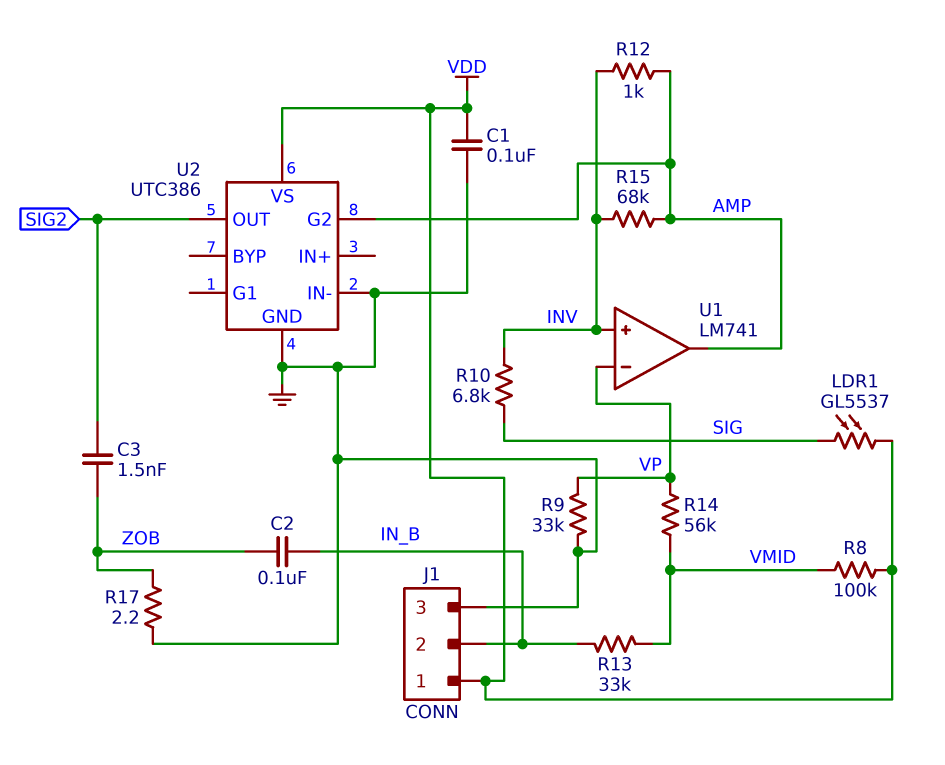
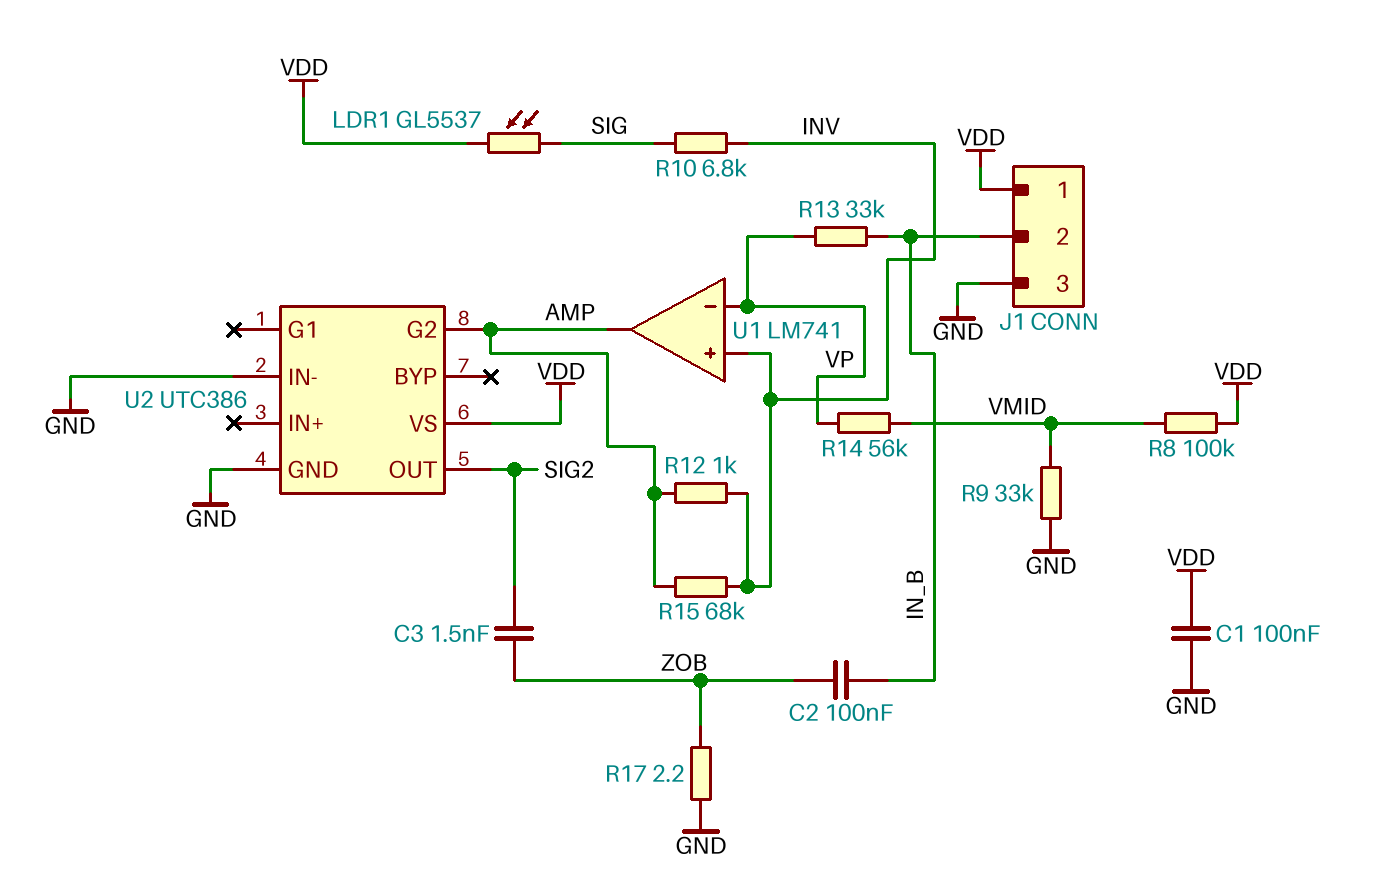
R9: 33k (GND, VP) -> 33k (GND, VMID)
R13: 33k (IN_B, VMID) -> 33k (IN_B, VP)

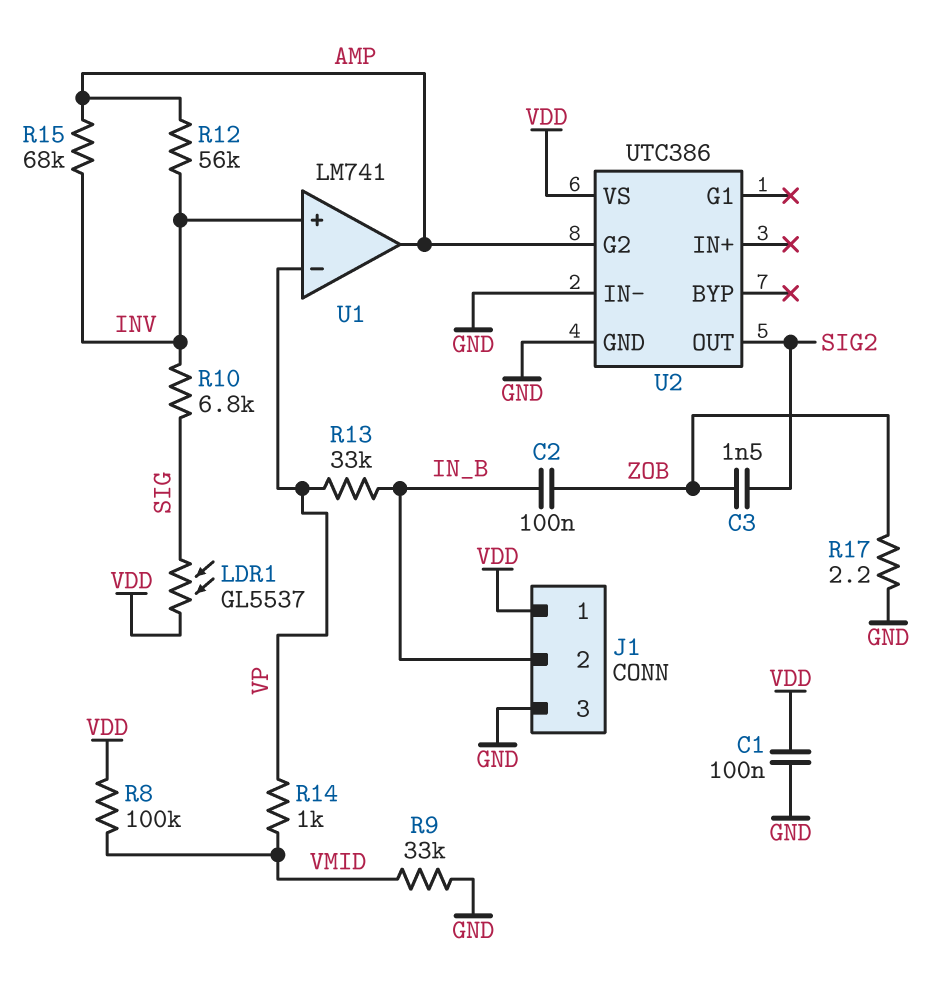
R12: 1k (AMP, INV) -> 56k (AMP, INV)
R14: 56k (VMID, VP) -> 1k (VMID, VP)

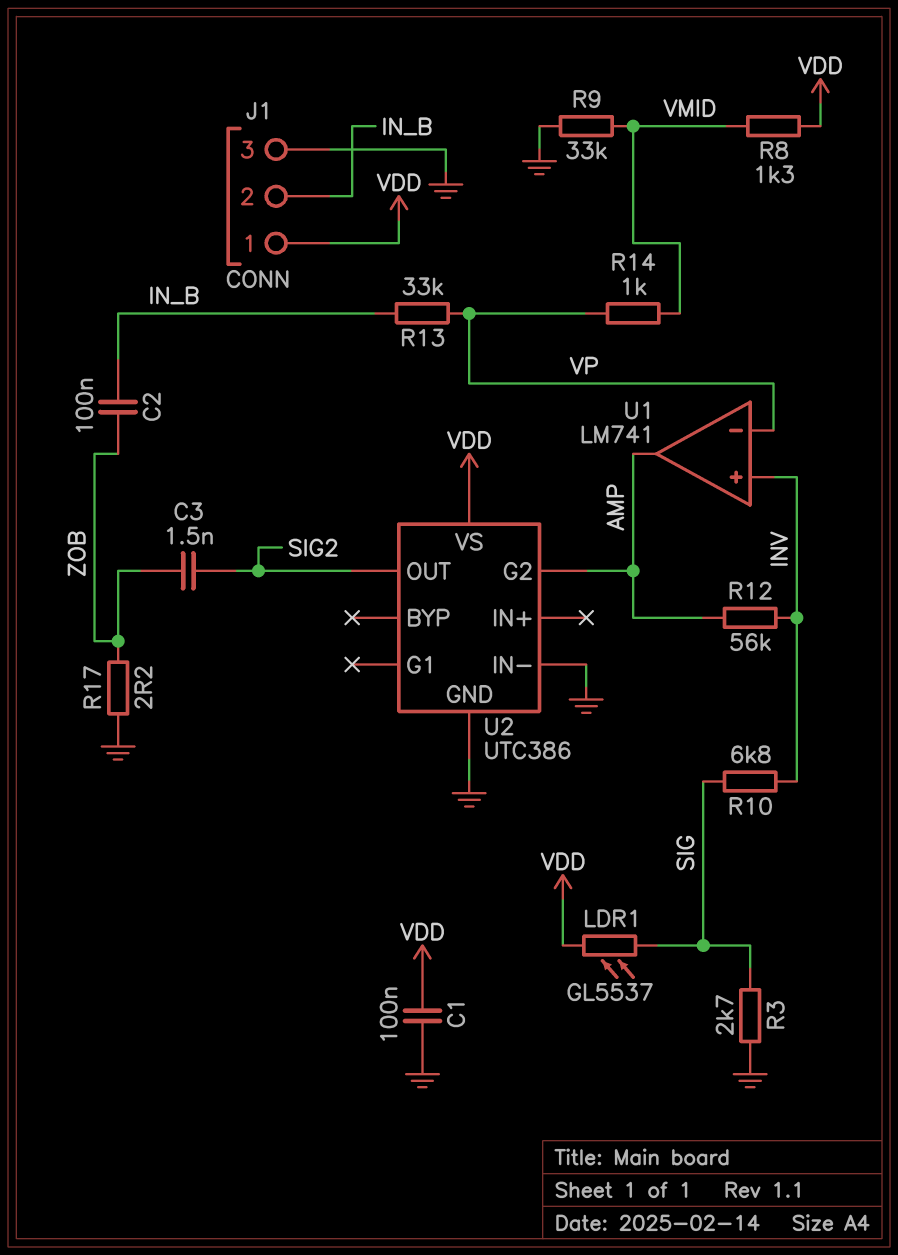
R3: none -> 2.7k (GND, SIG)
R8: 100k (VDD, VMID) -> 1.3k (VDD, VMID)
R15: 68k (AMP, INV) -> none

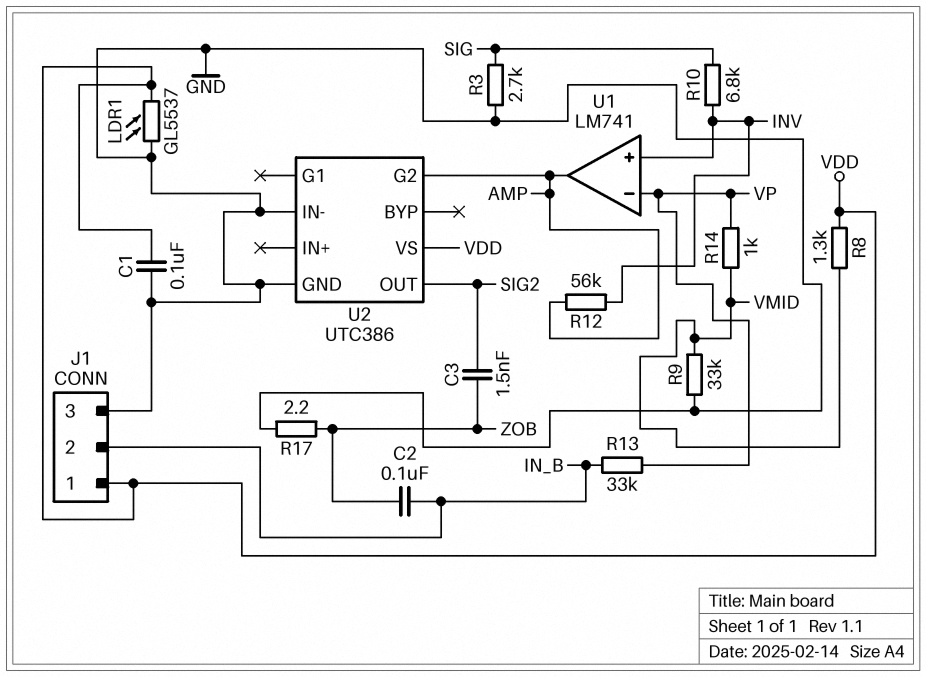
LDR1: GL5537 (SIG, VDD) -> GL5537 (GND, VDD)

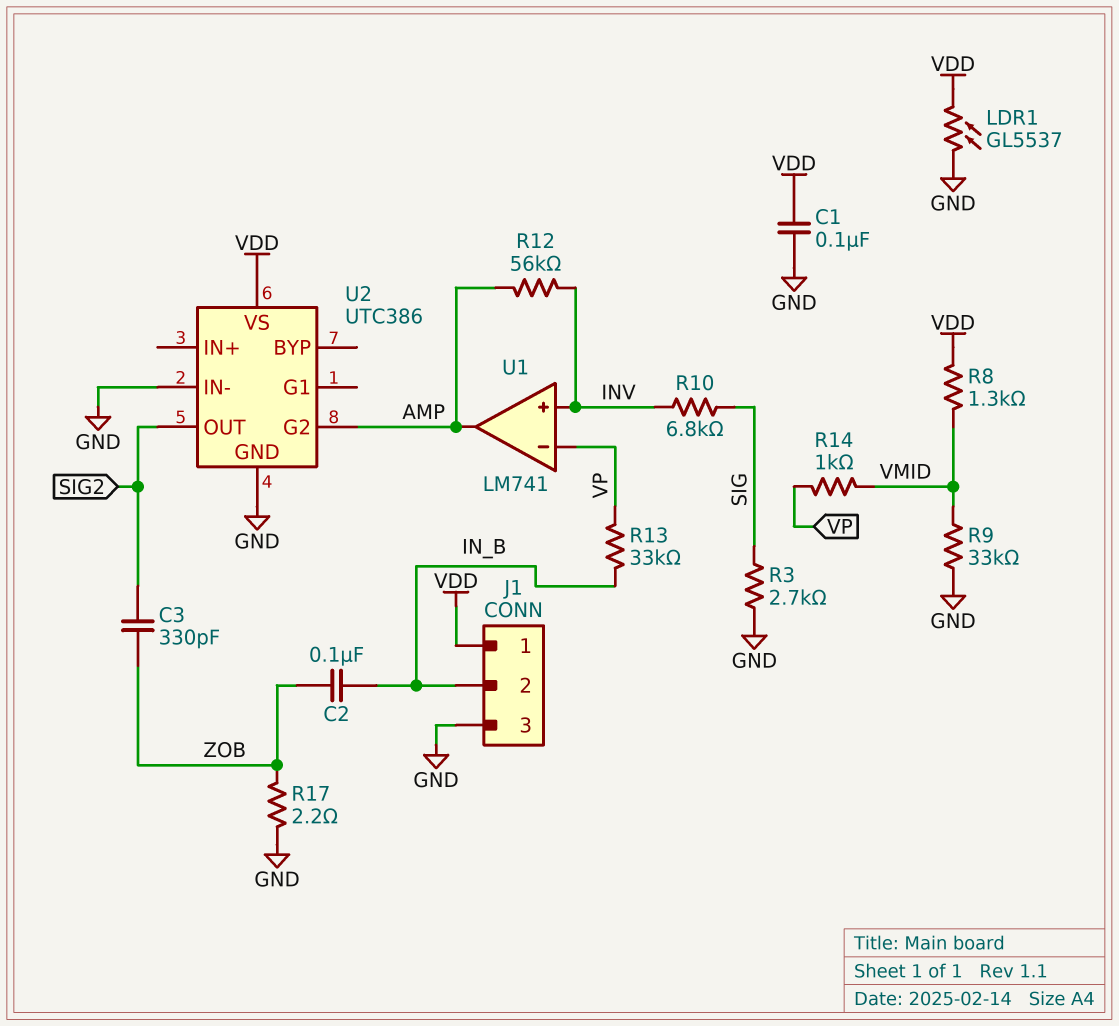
C3: 1.5nF (SIG2, ZOB) -> 330pF (SIG2, ZOB)

